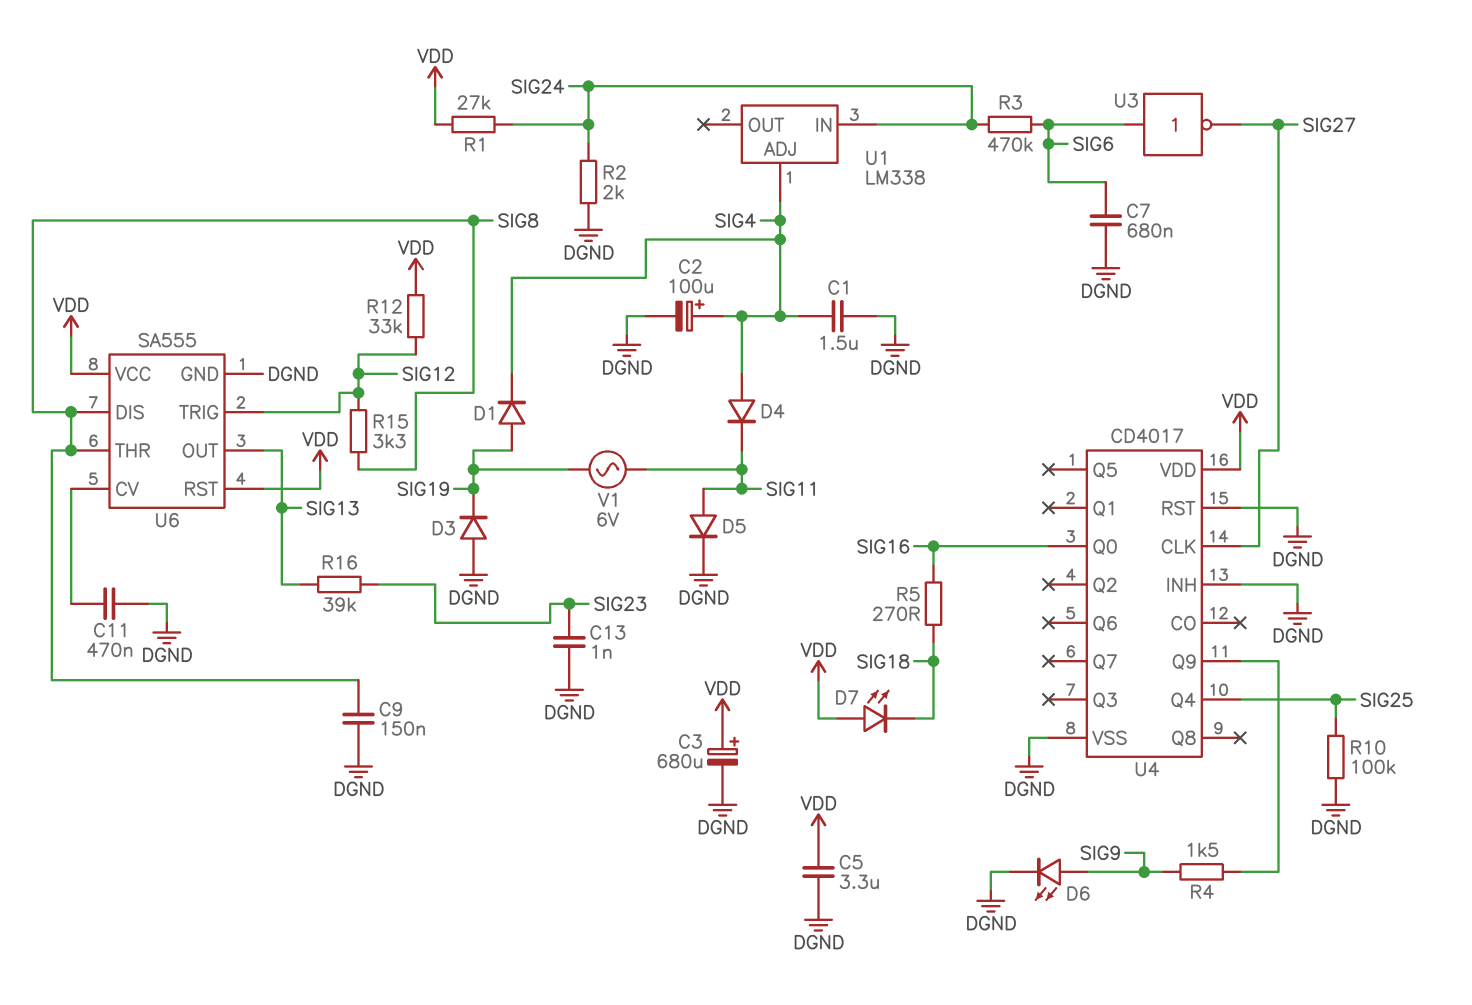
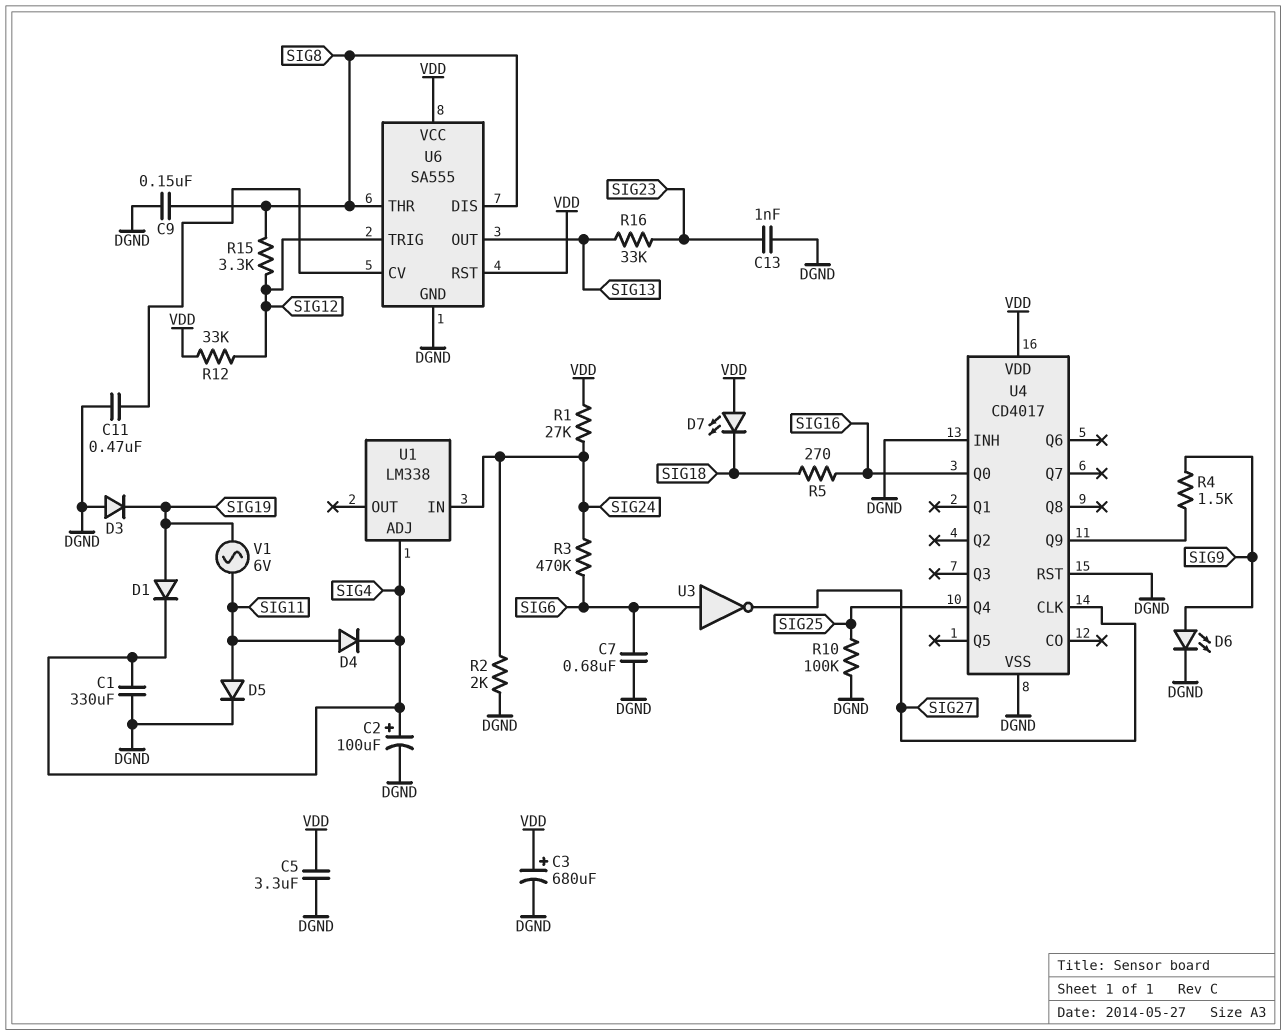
C1: 1.5uF (DGND, SIG4) -> 330uF (DGND, SIG4)
D4: diode (A SIG4, K SIG11) -> diode (A SIG11, K SIG4)
R16: 39k (SIG13, SIG23) -> 33k (SIG13, SIG23)

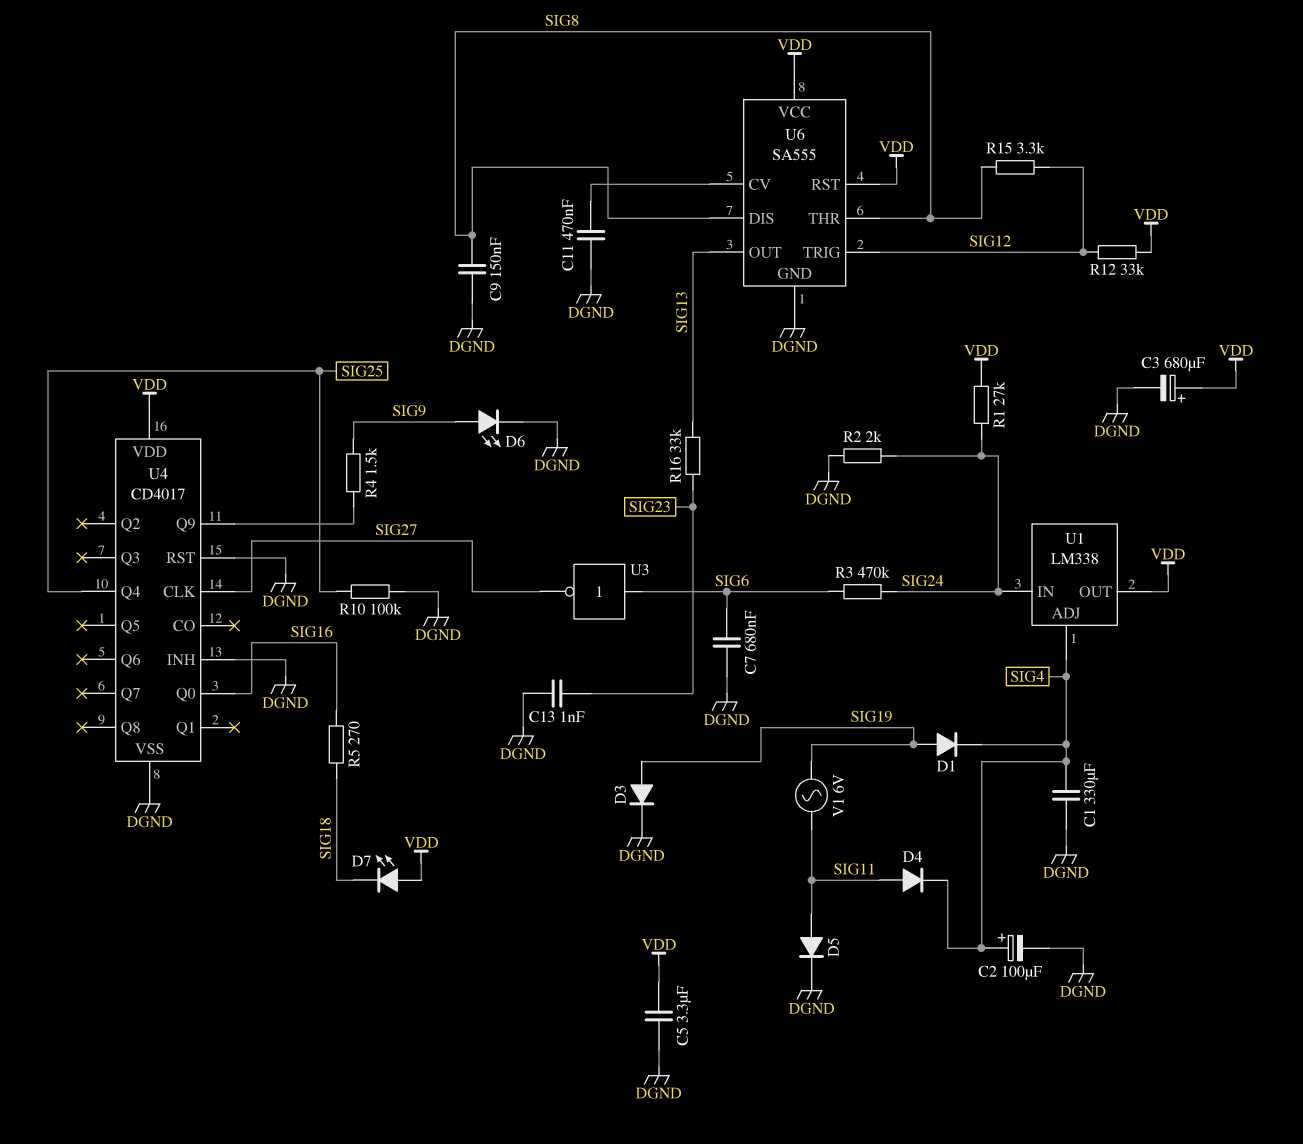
D3: diode (A DGND, K SIG19) -> diode (A SIG19, K DGND)
U1 pin OUT: none -> VDD

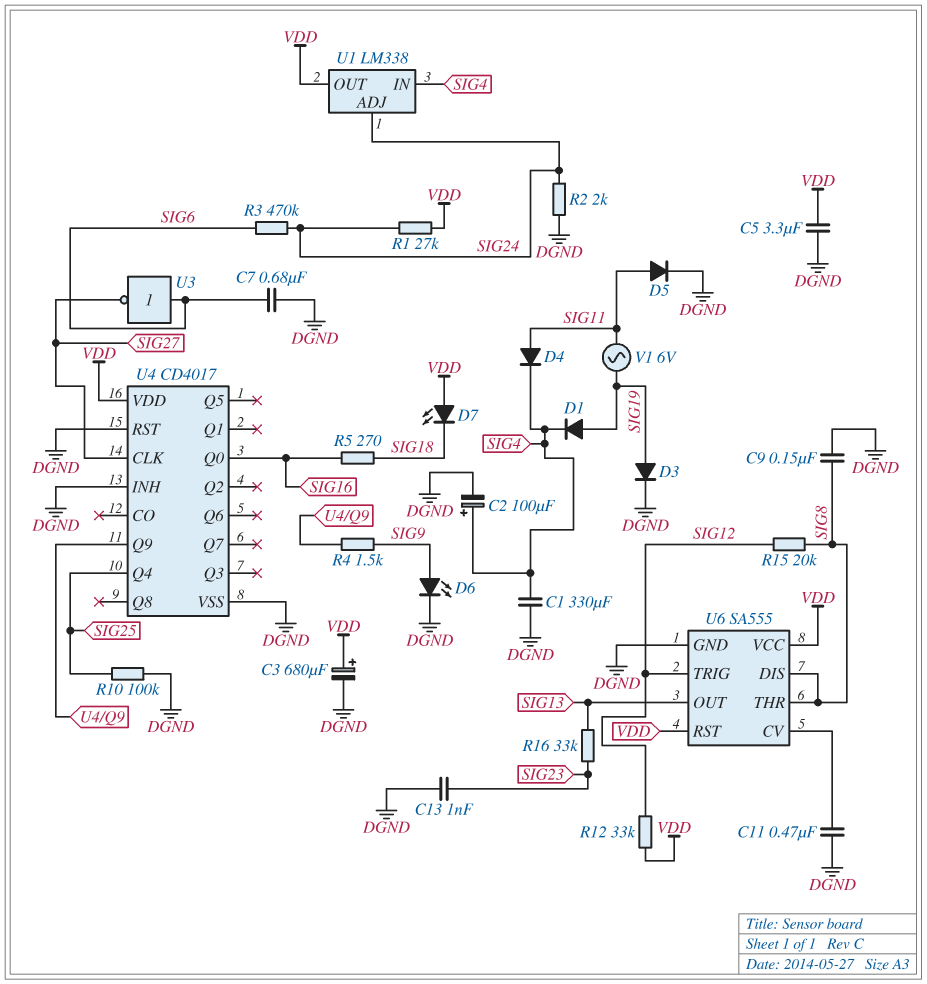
R15: 3.3k (SIG8, SIG12) -> 20k (SIG8, SIG12)
U1 pin ADJ: SIG4 -> SIG24
U1 pin IN: SIG24 -> SIG4

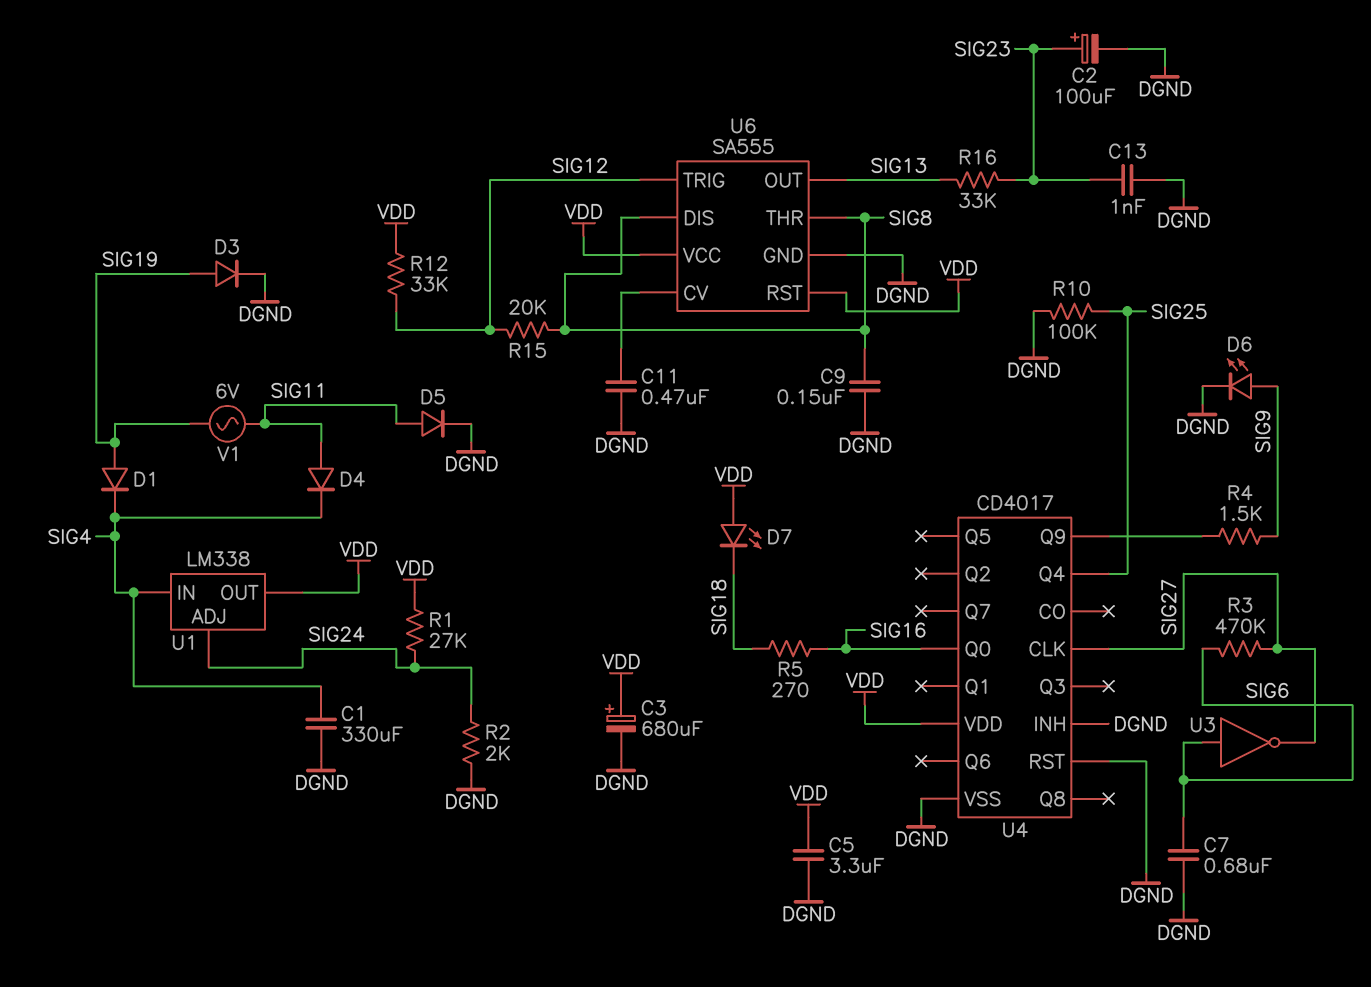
C2: 100uF (plus SIG4, minus DGND) -> 100uF (plus SIG23, minus DGND)
R3: 470k (SIG6, SIG24) -> 470k (SIG6, SIG27)

